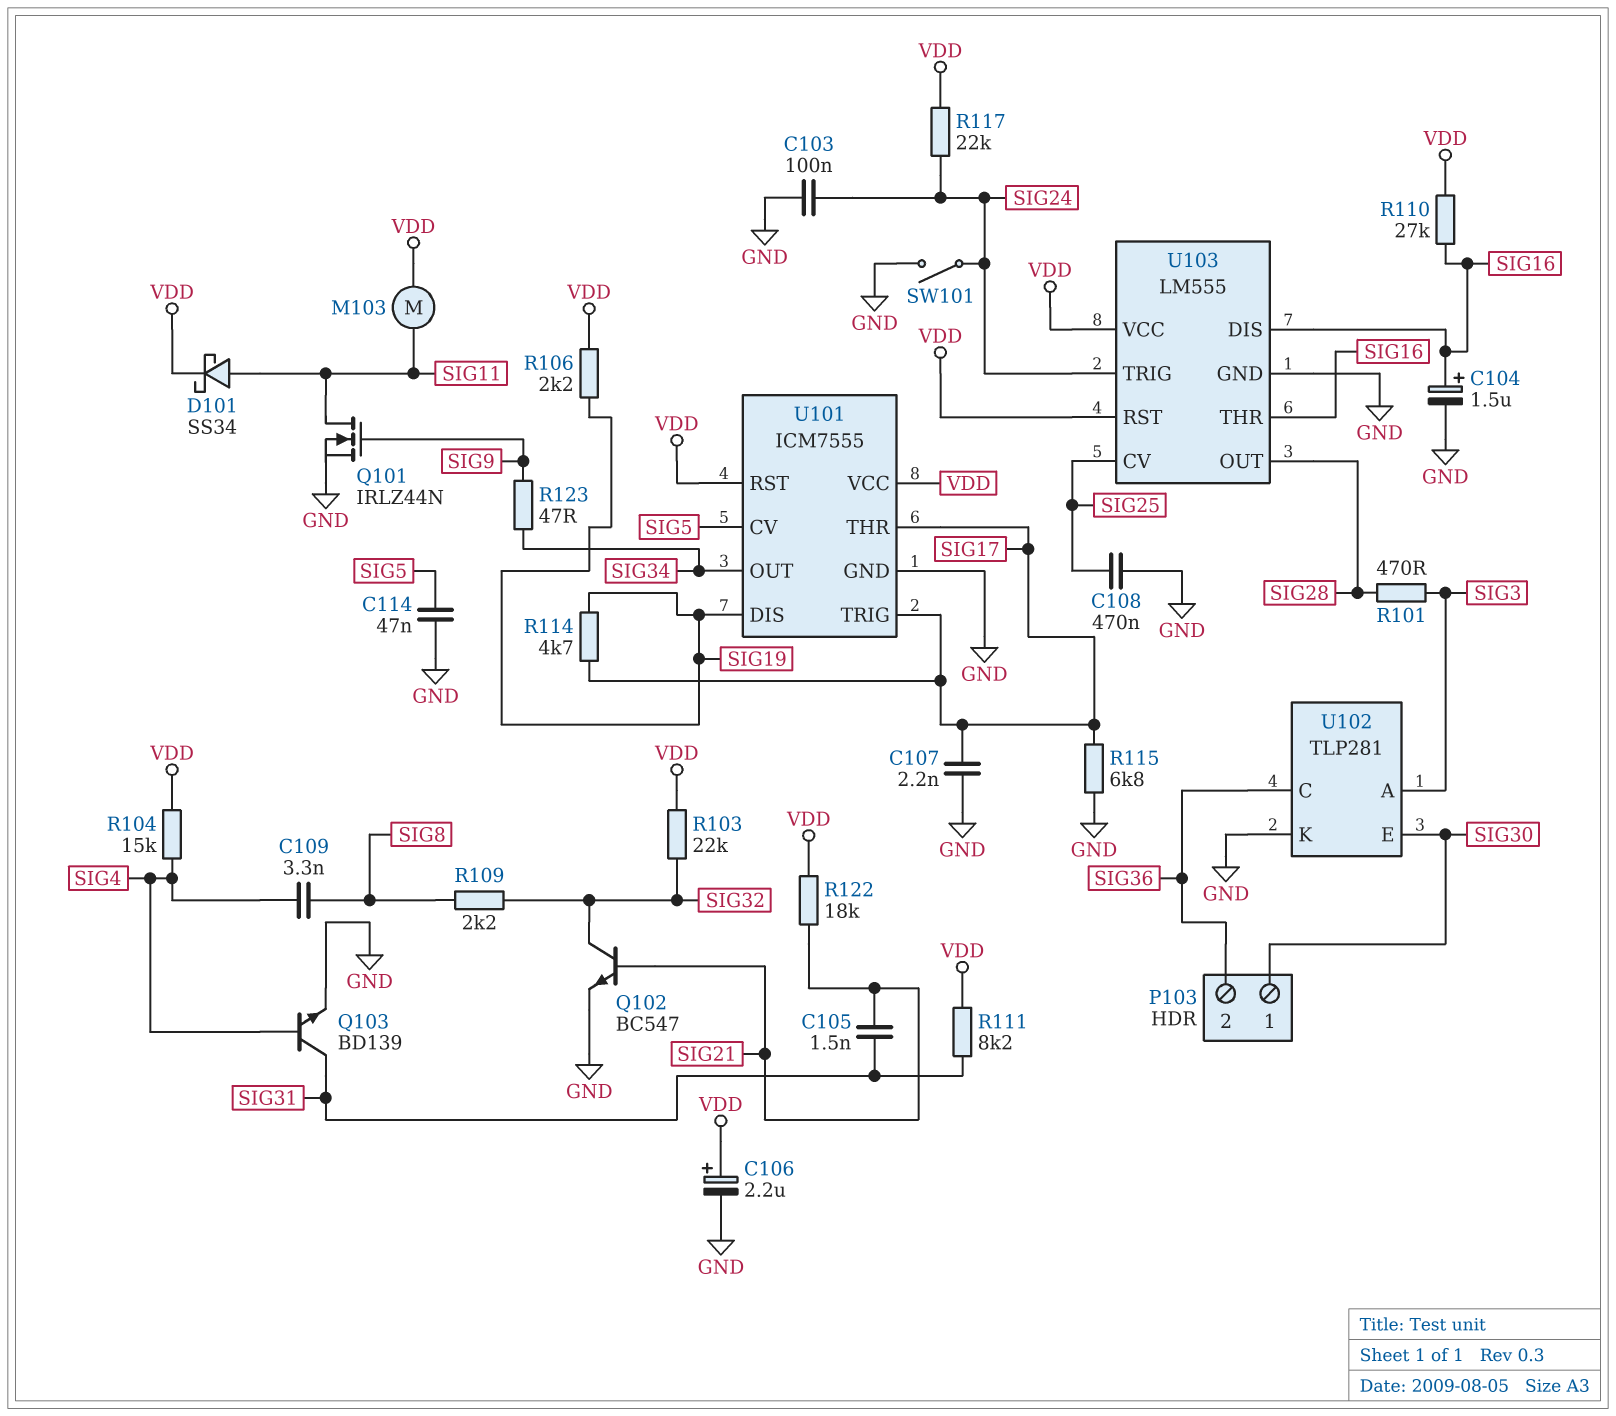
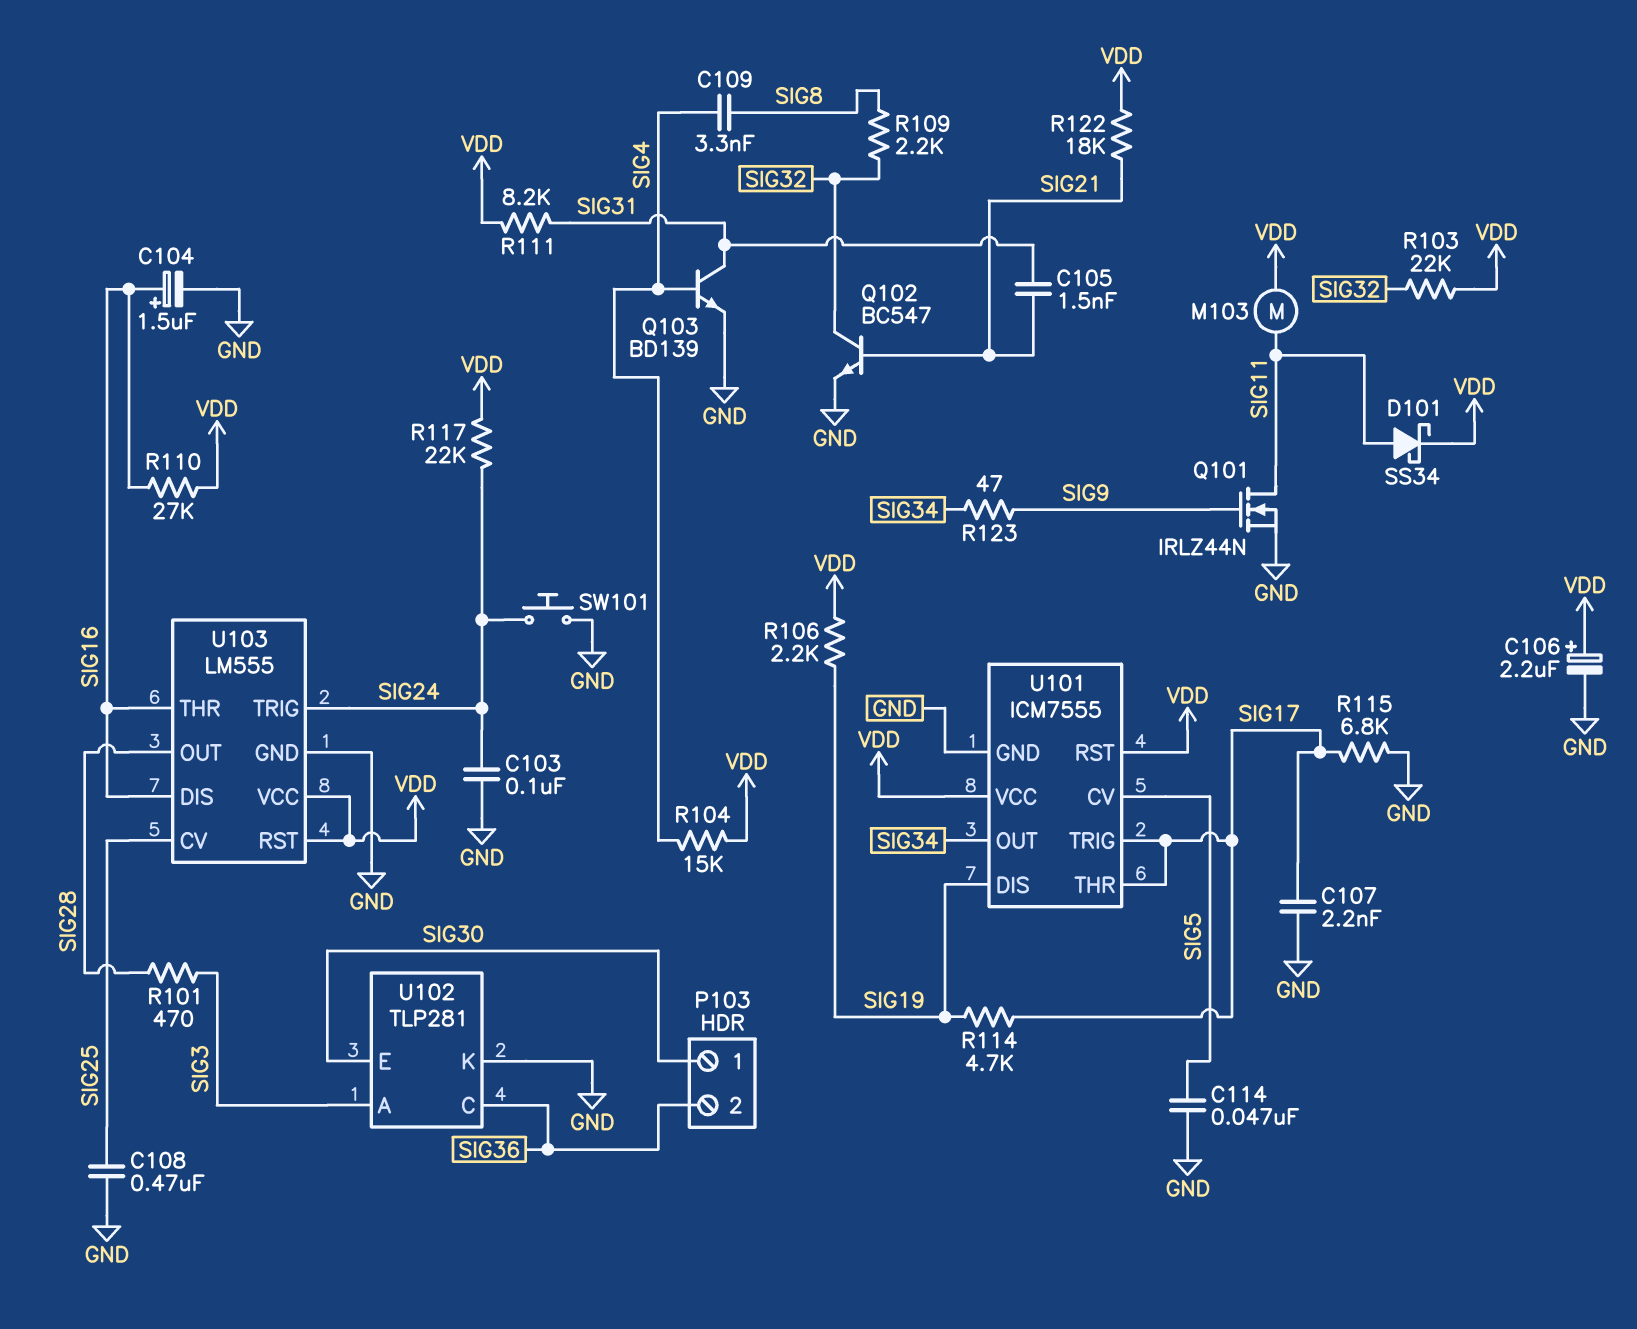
SW101: switch (GND, SIG24) -> button (GND, SIG24)

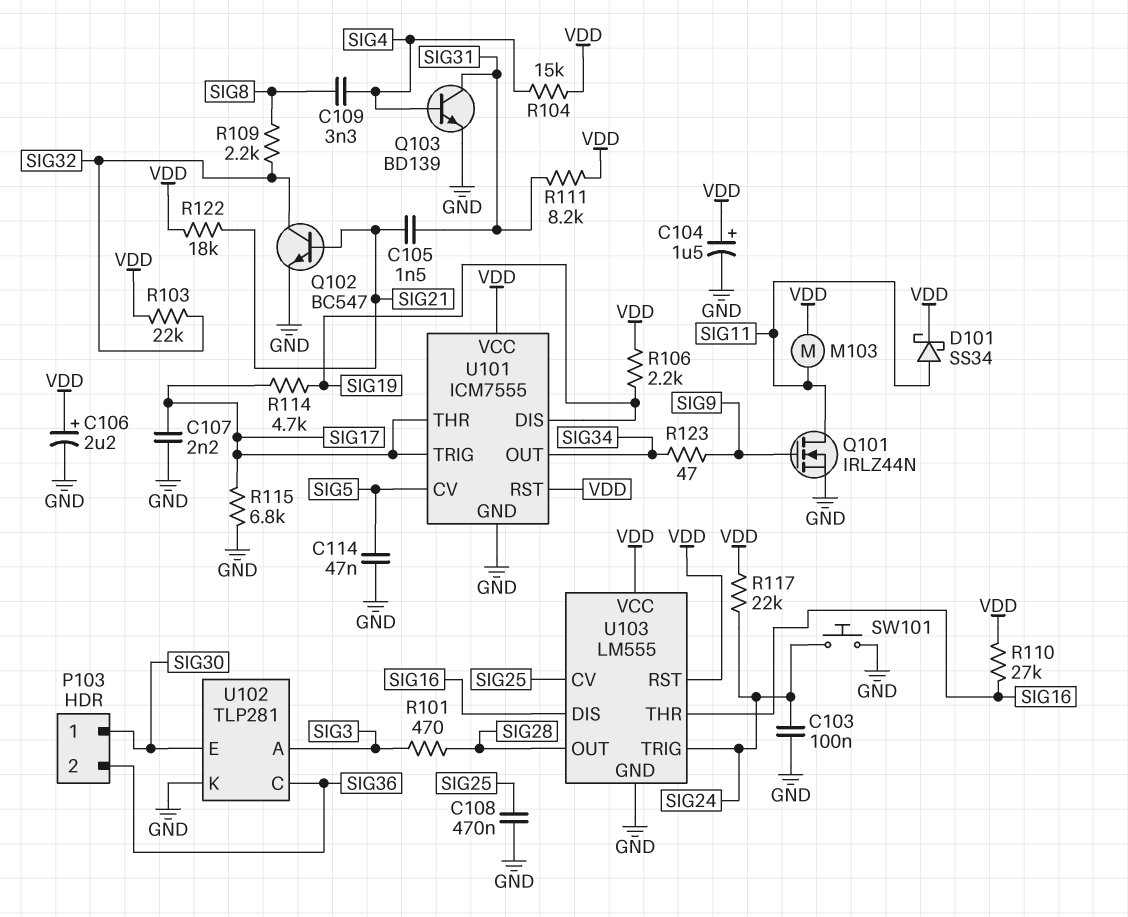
C104: 1.5uF (plus SIG16, minus GND) -> 1.5uF (plus VDD, minus GND)

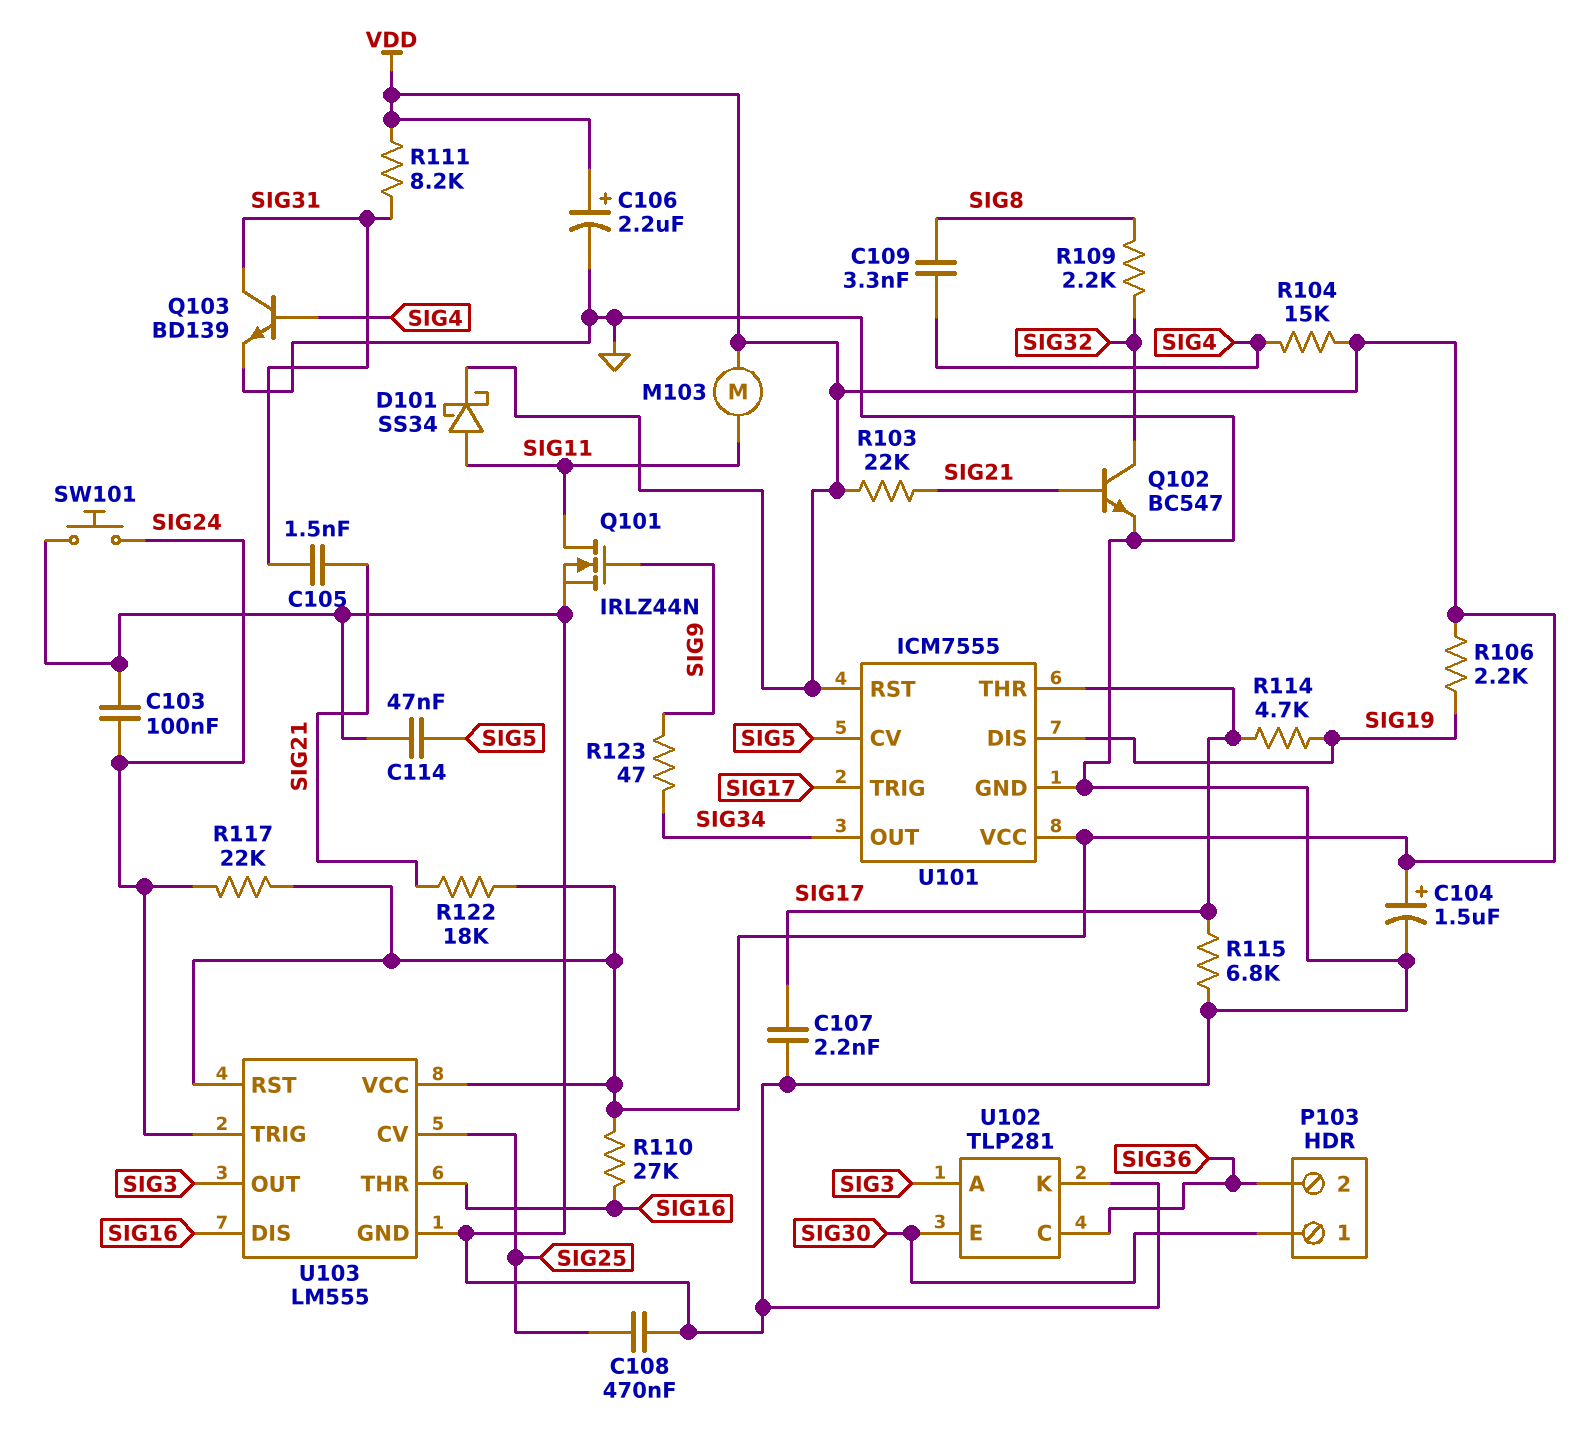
R101: 470 (SIG3, SIG28) -> none
R103: 22k (SIG32, VDD) -> 22k (SIG21, VDD)
U103 pin OUT: SIG28 -> SIG3

